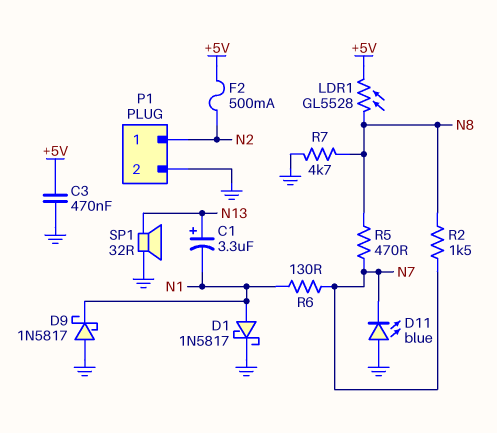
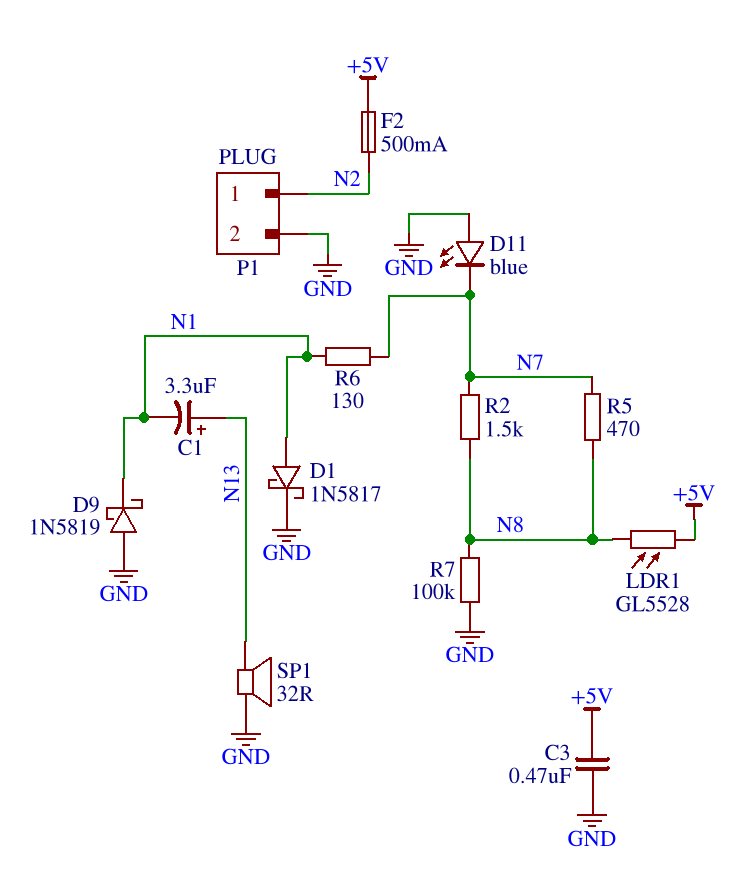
D9: schottky 1N5817 (A GND, K N1) -> schottky 1N5819 (A GND, K N1)
R7: 4.7k (GND, N8) -> 100k (GND, N8)

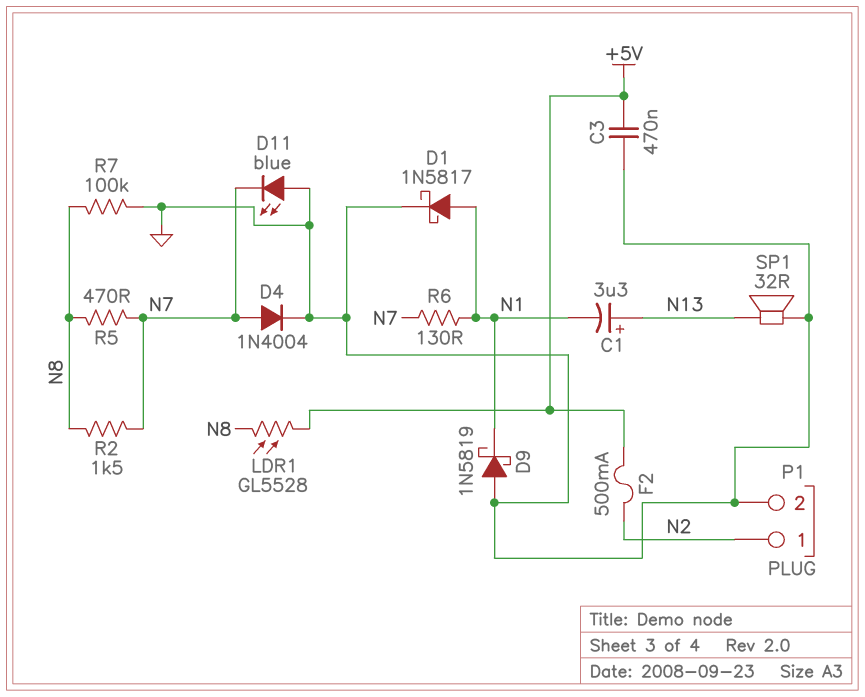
D4: none -> diode 1N4004 (A N7, K GND)

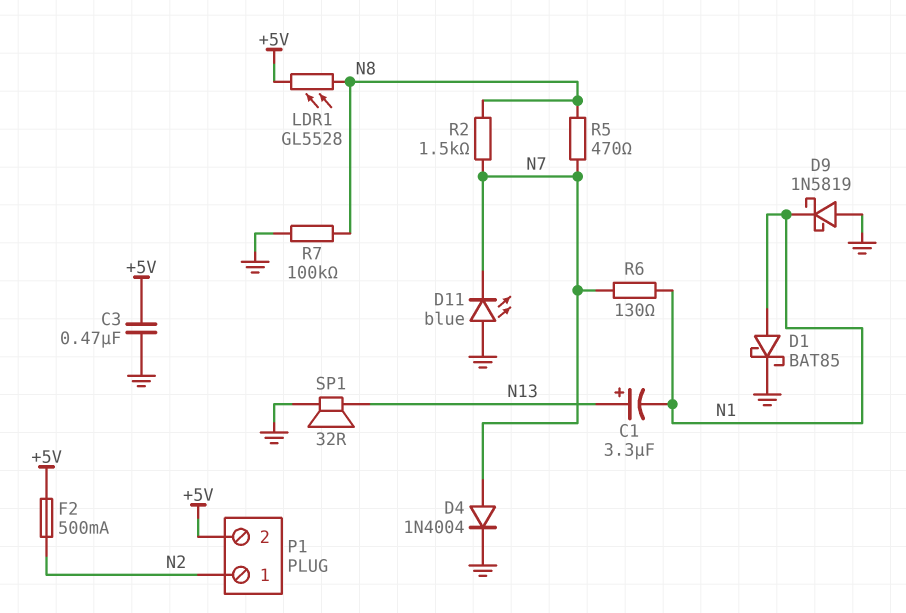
D1: schottky 1N5817 (A N1, K GND) -> schottky BAT85 (A N1, K GND)
P1 pin 2: GND -> +5V

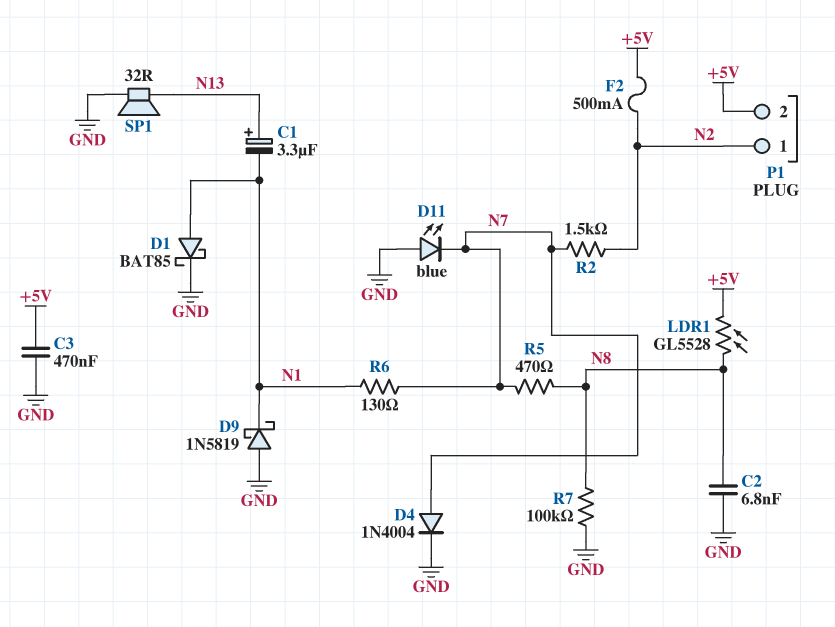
C2: none -> 6.8nF (GND, N8)
R2: 1.5k (N7, N8) -> 1.5k (N2, N7)

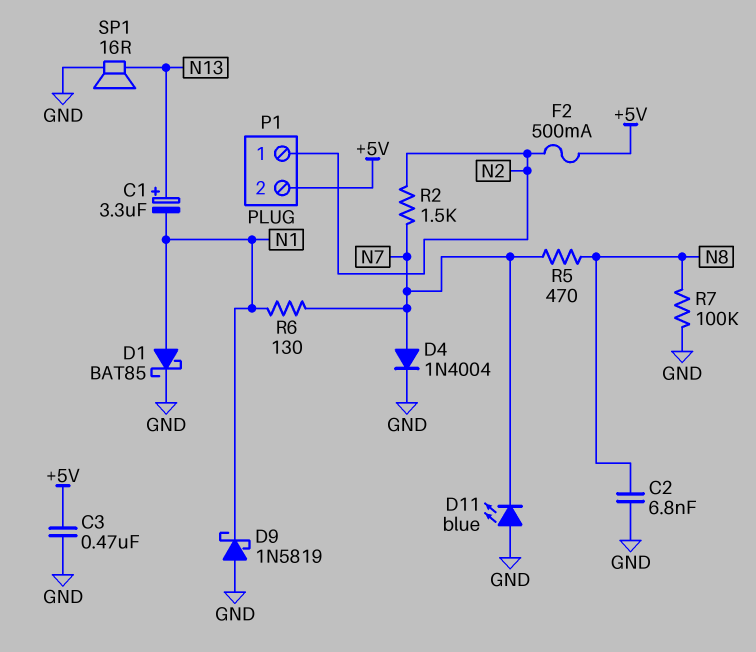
LDR1: GL5528 (+5V, N8) -> none
SP1: speaker 32R (GND, N13) -> speaker 16R (GND, N13)

